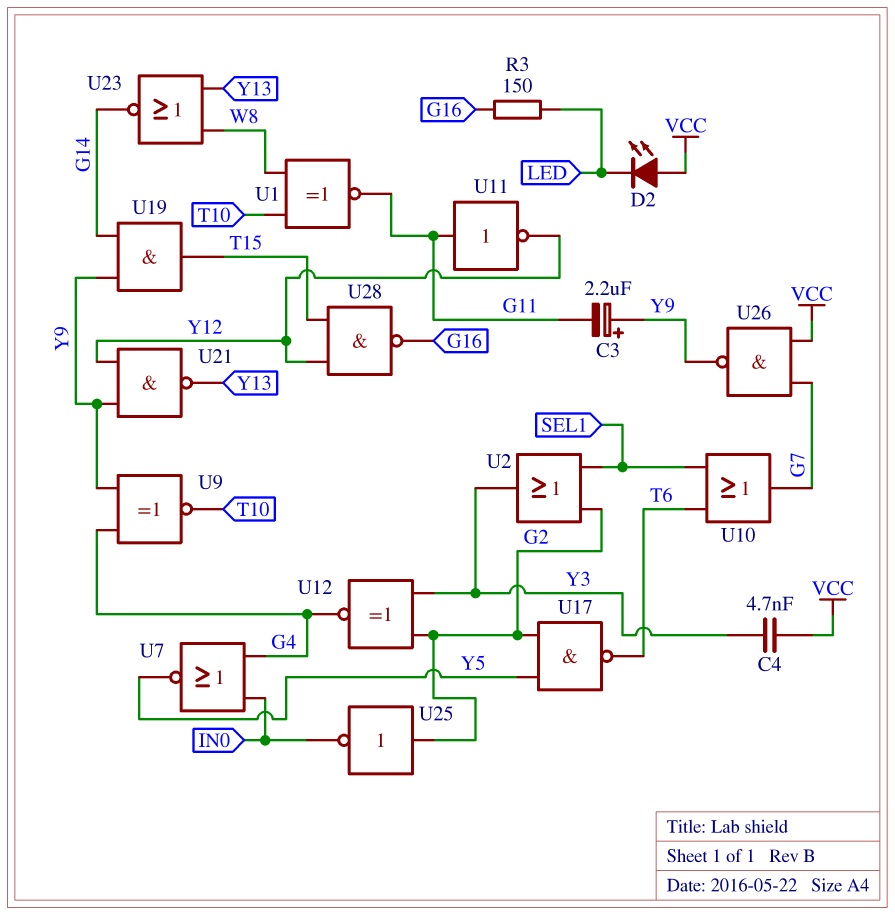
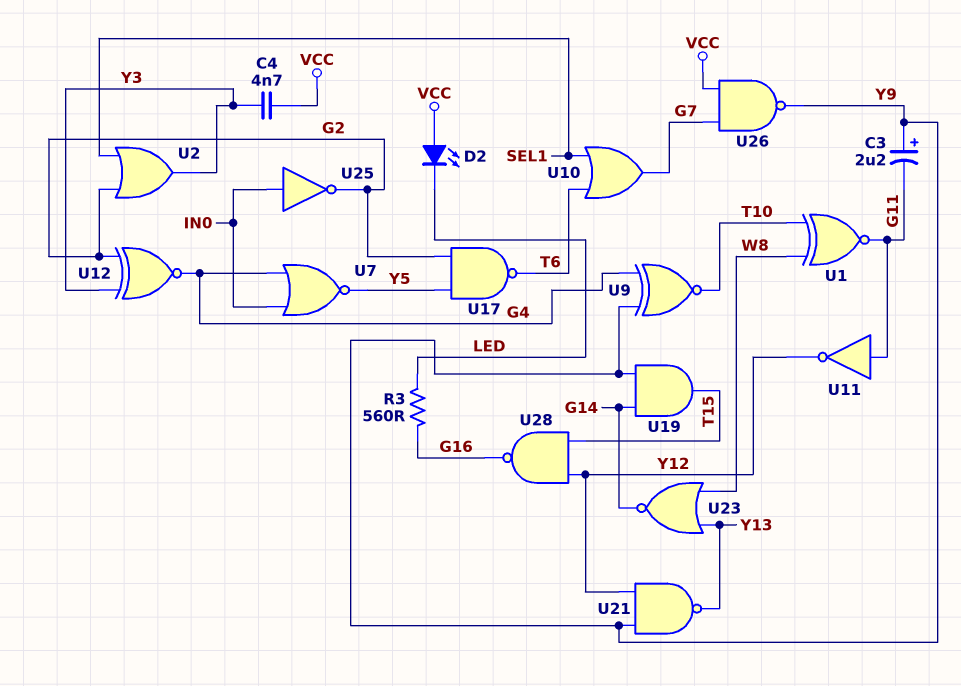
R3: 150 (G16, LED) -> 560 (G16, LED)
U25: NOT (in G2, out IN0) -> NOT (in IN0, out G2)

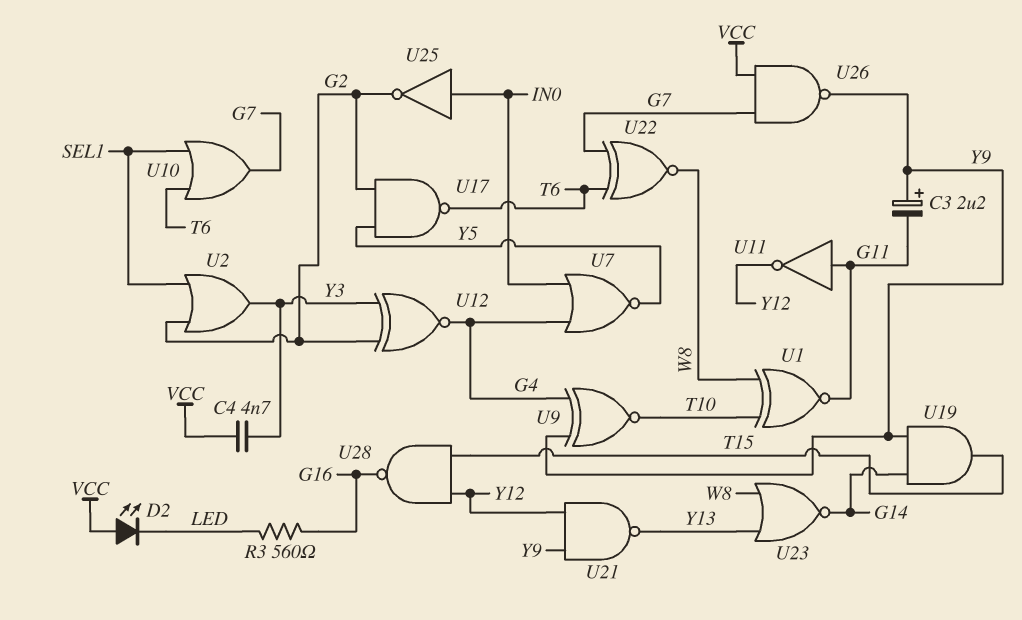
U22: none -> XNOR (in G7, in T6, out W8)

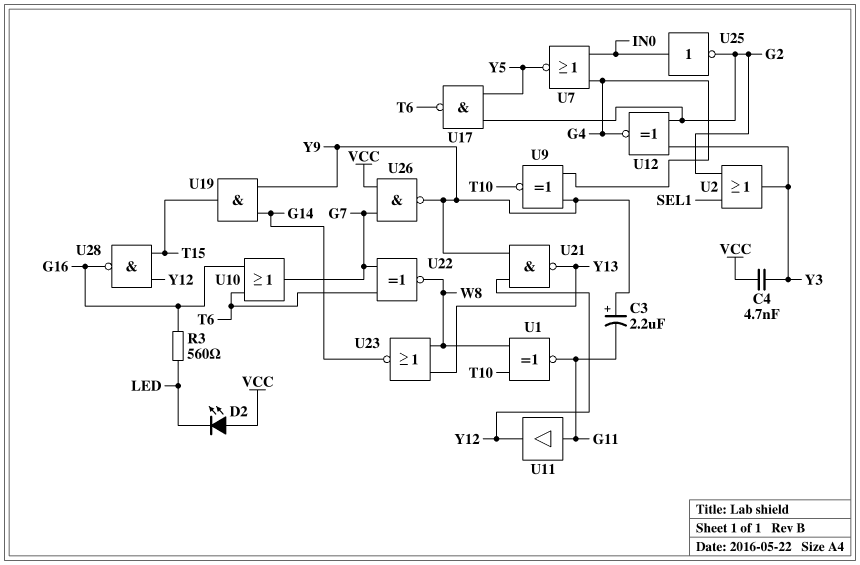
U10: OR (in SEL1, in T6, out G7) -> OR (in G16, in T6, out G7)
U11: NOT (in G11, out Y12) -> buffer (in G11, out Y12)

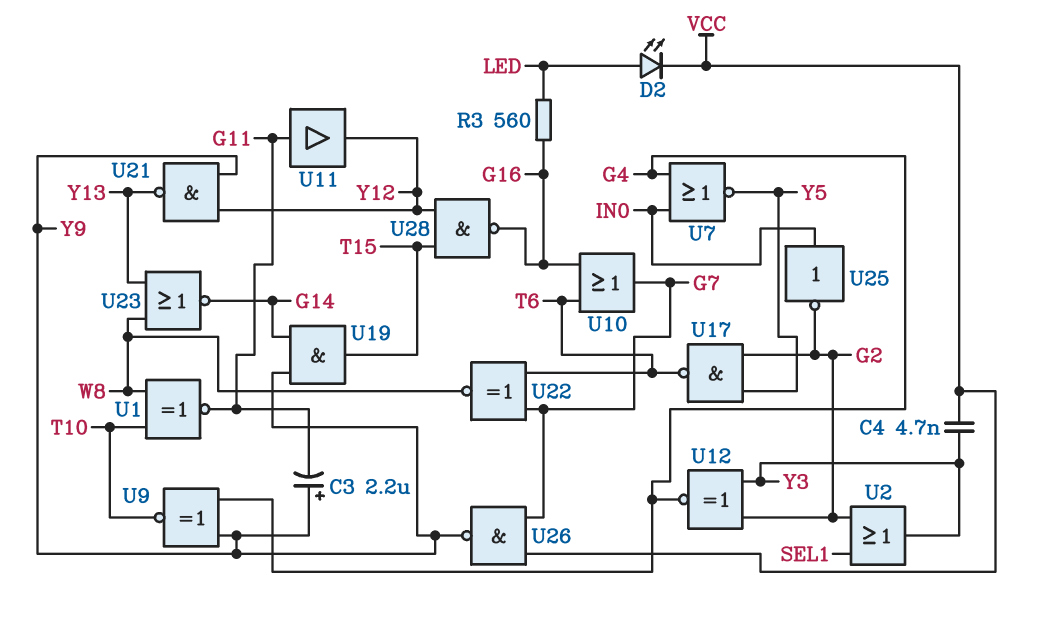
D2: LED (A VCC, K LED) -> LED (A LED, K VCC)

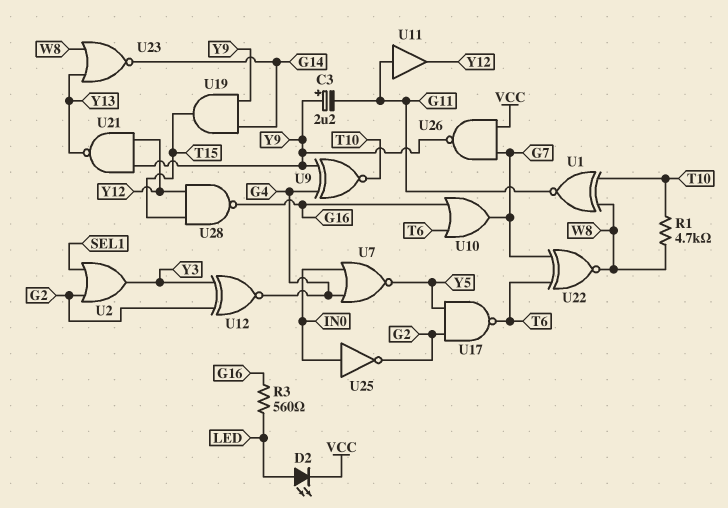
C4: 4.7nF (VCC, Y3) -> none
R1: none -> 4.7k (T10, W8)

